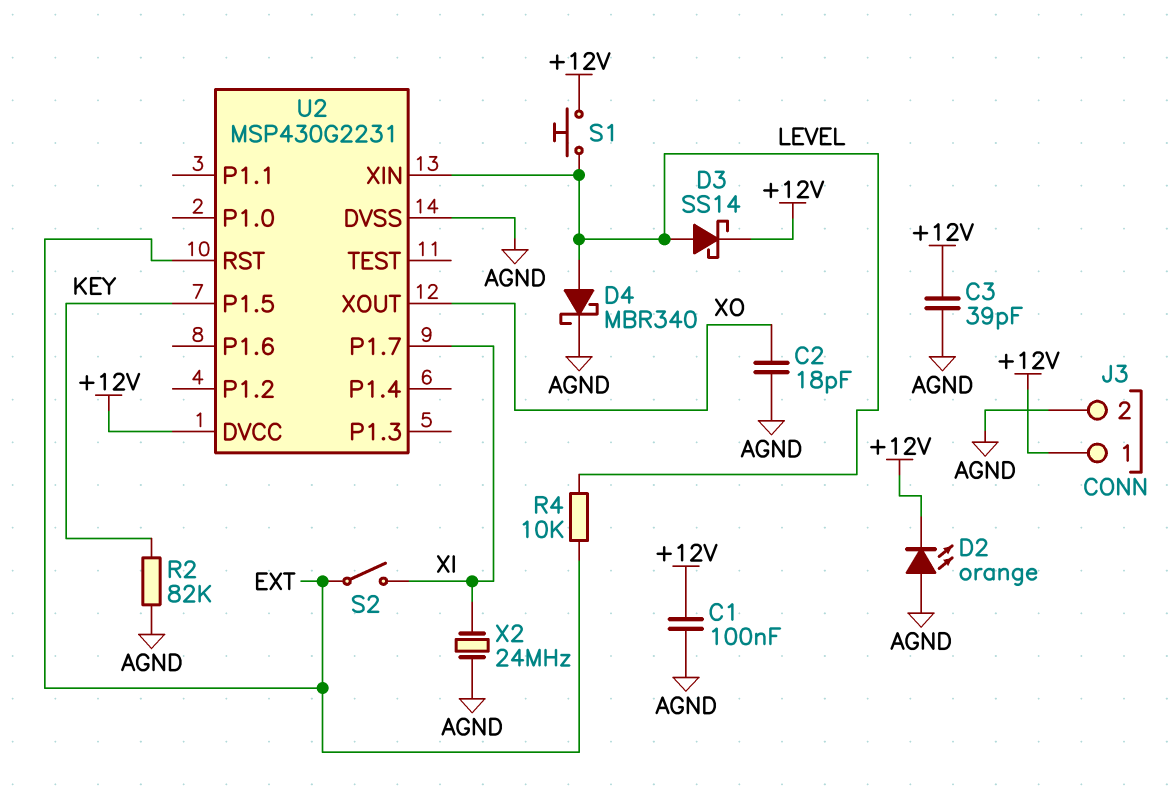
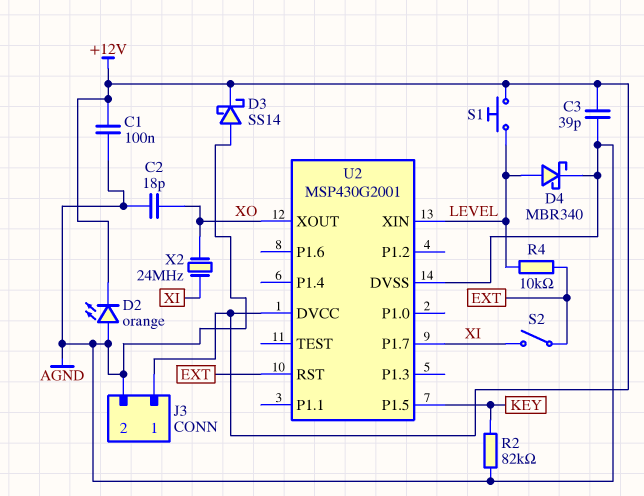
D3: schottky SS14 (A LEVEL, K +12V) -> schottky SS14 (A AGND, K +12V)
U2: MSP430G2231 -> MSP430G2001
X2: 24MHz (AGND, XI) -> 24MHz (XI, XO)

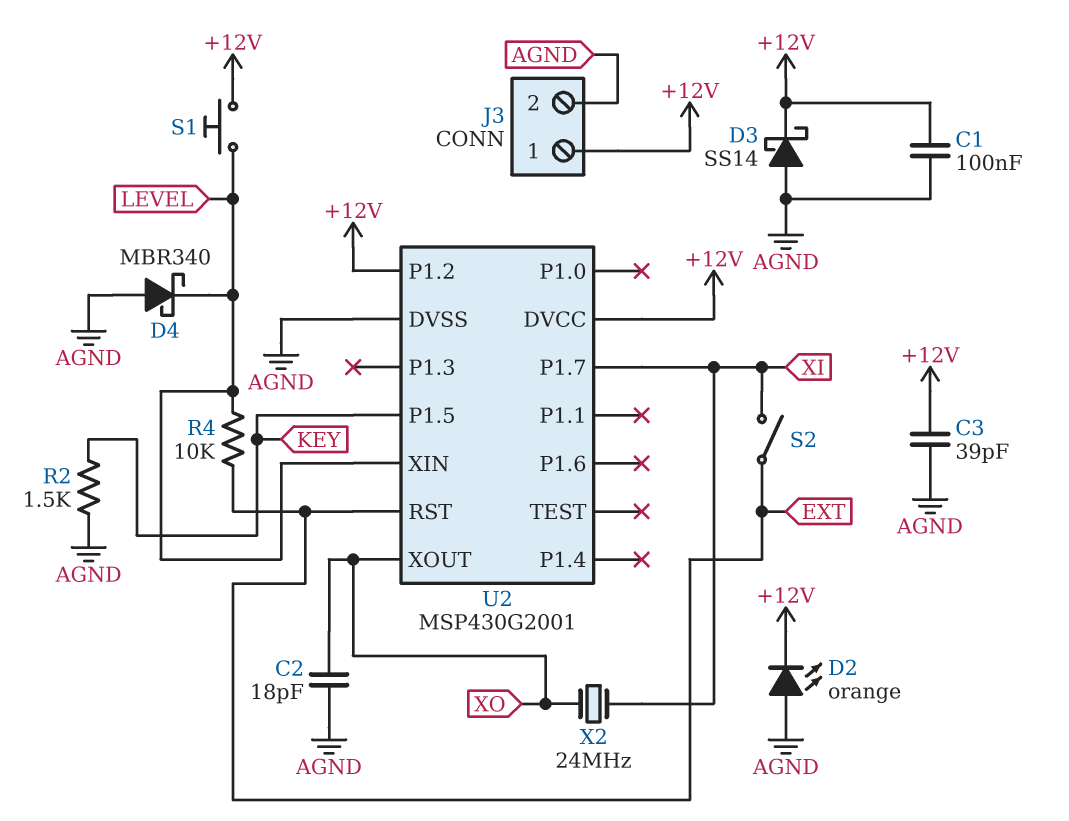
D4: schottky MBR340 (A LEVEL, K AGND) -> schottky MBR340 (A AGND, K LEVEL)
R2: 82k (AGND, KEY) -> 1.5k (AGND, KEY)
U2 pin P1.2: none -> +12V

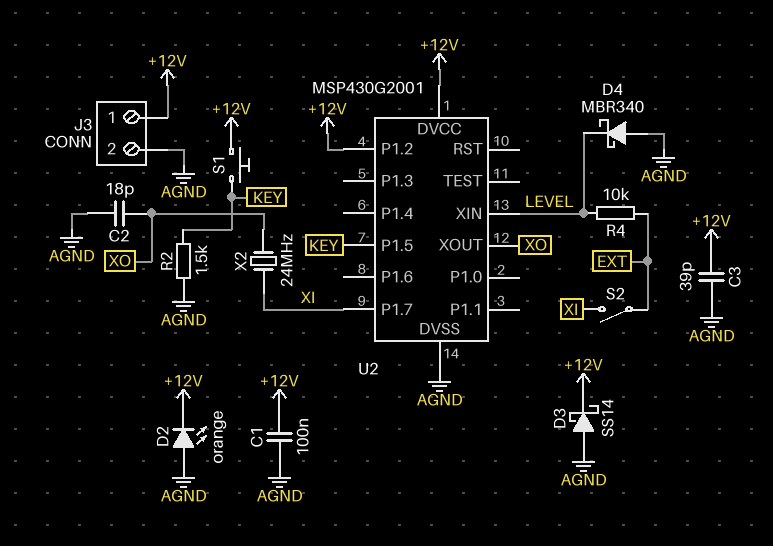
S1: button (+12V, LEVEL) -> button (+12V, KEY)
U2 pin RST: EXT -> none

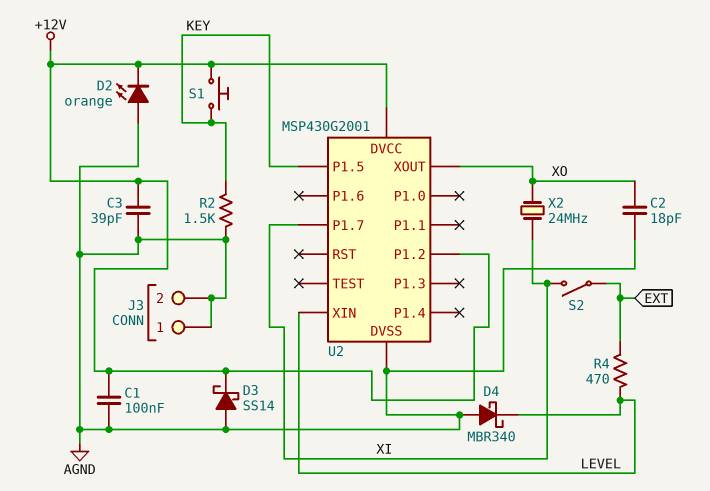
J3 pin 1: +12V -> AGND
R4: 10k (EXT, LEVEL) -> 470 (EXT, LEVEL)

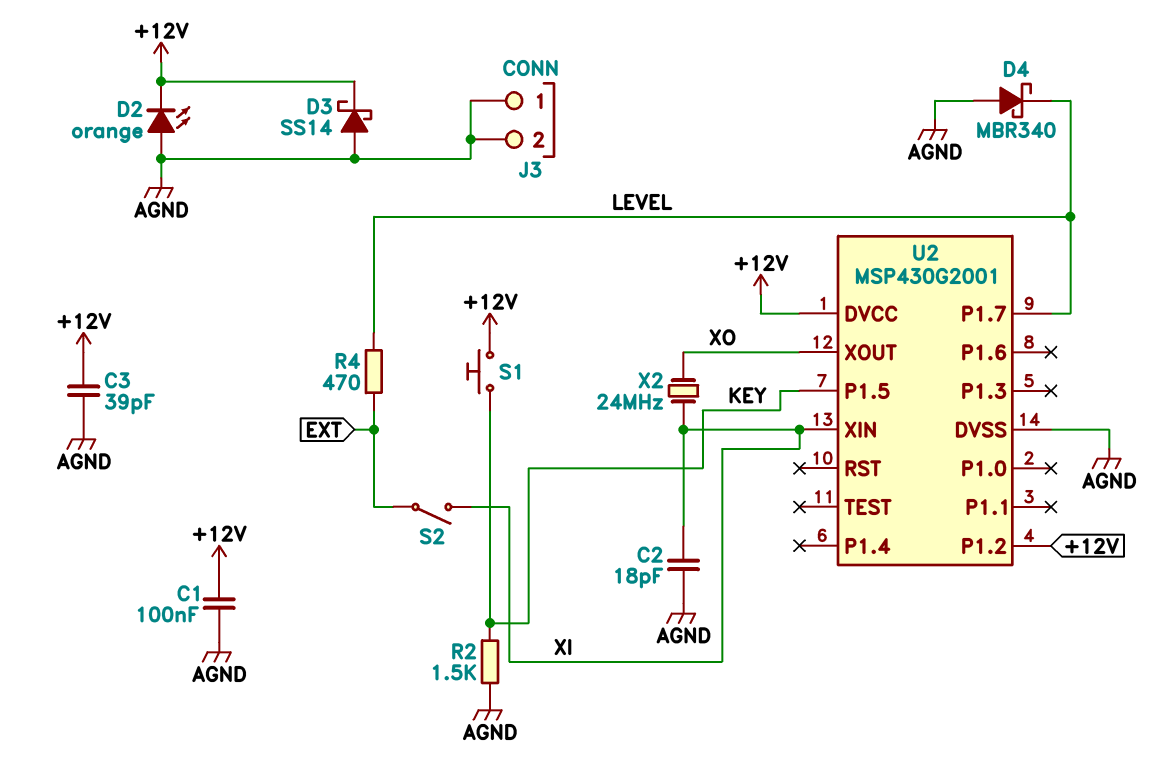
C2: 18pF (AGND, XO) -> 18pF (AGND, XI)
U2 pin P1.7: XI -> LEVEL
U2 pin XIN: LEVEL -> XI

